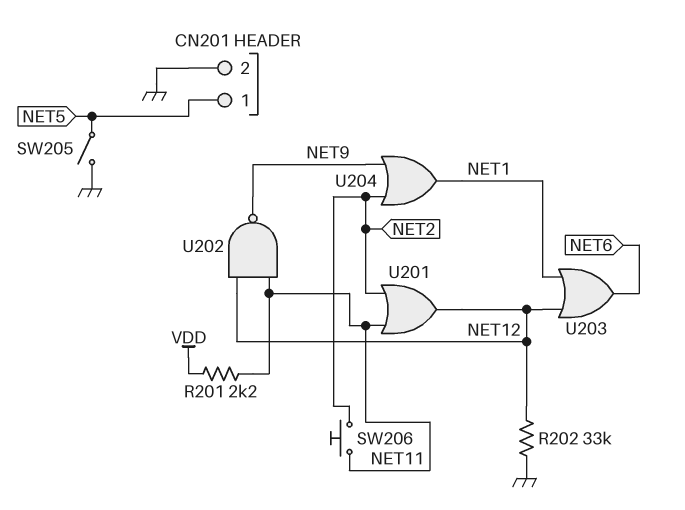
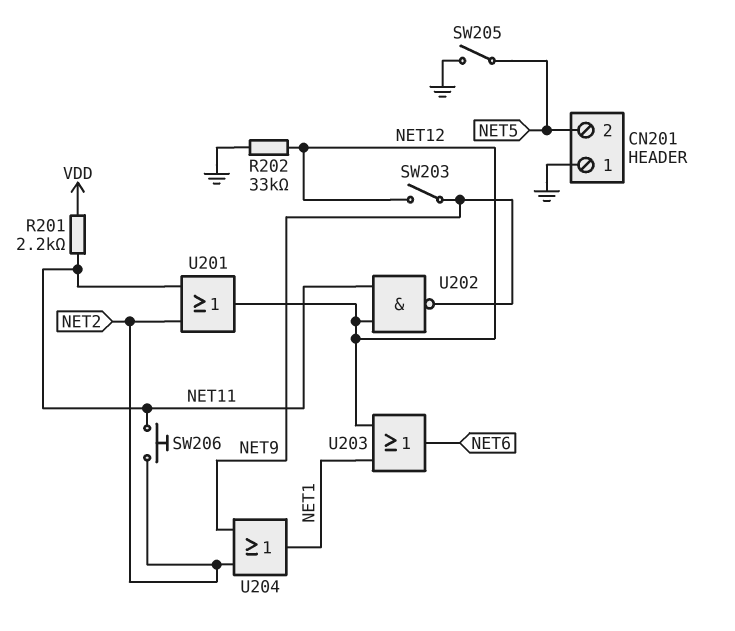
CN201 pin 1: NET5 -> GND
CN201 pin 2: GND -> NET5
SW203: none -> switch (NET9, NET12)

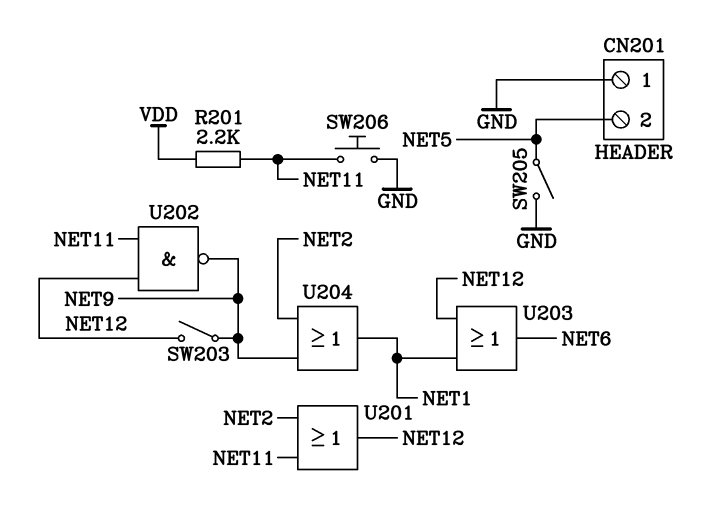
R202: 33k (GND, NET12) -> none
SW206: button (NET2, NET11) -> button (GND, NET11)

